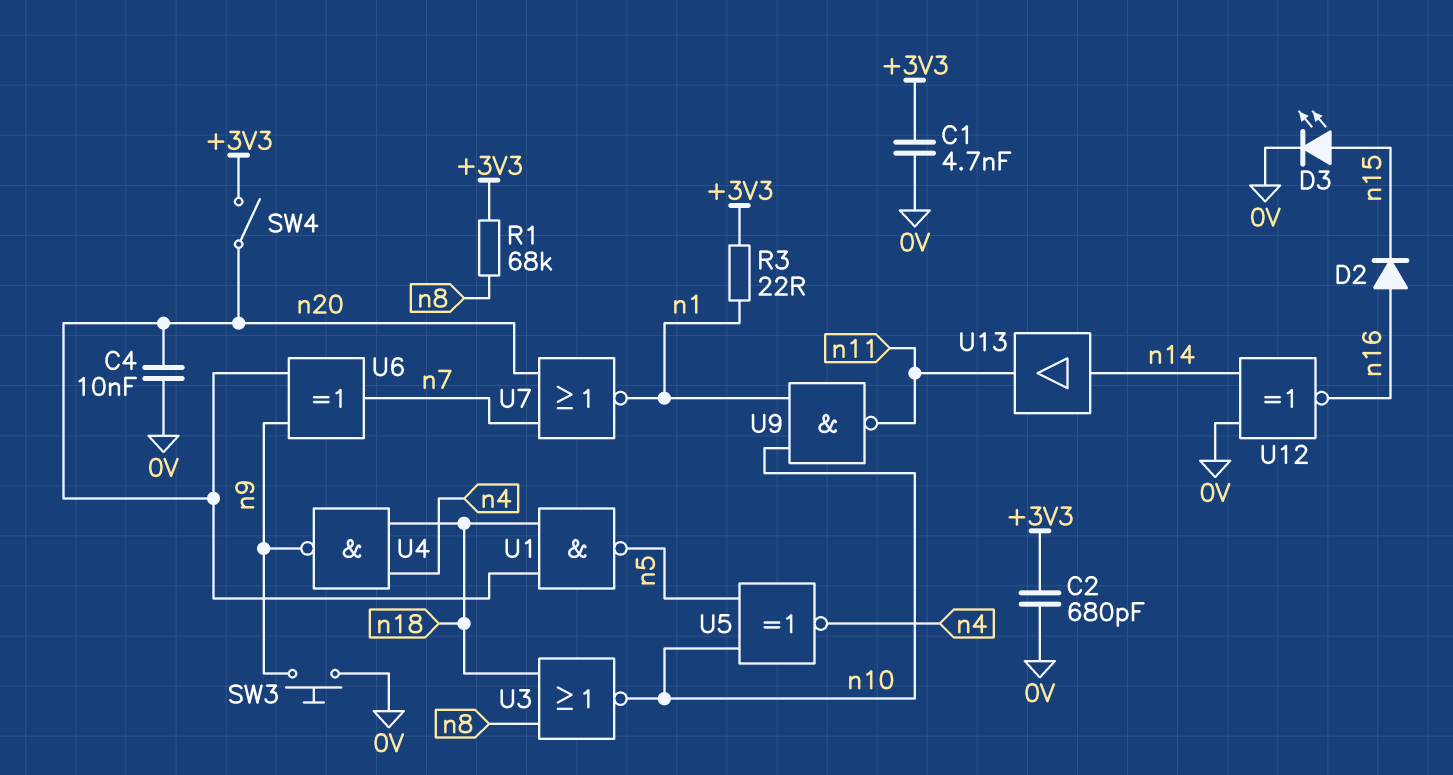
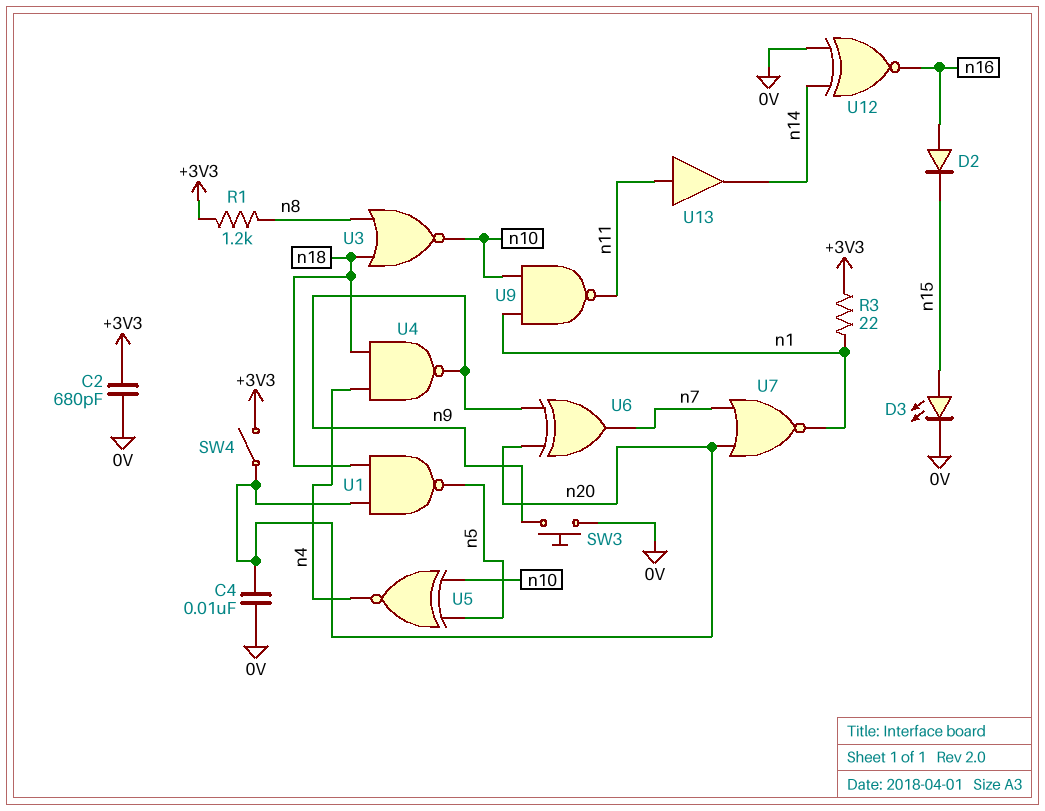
C1: 4.7nF (+3V3, 0V) -> none
R1: 68k (+3V3, n8) -> 1.2k (+3V3, n8)
U13: buffer (in n14, out n11) -> buffer (in n11, out n14)

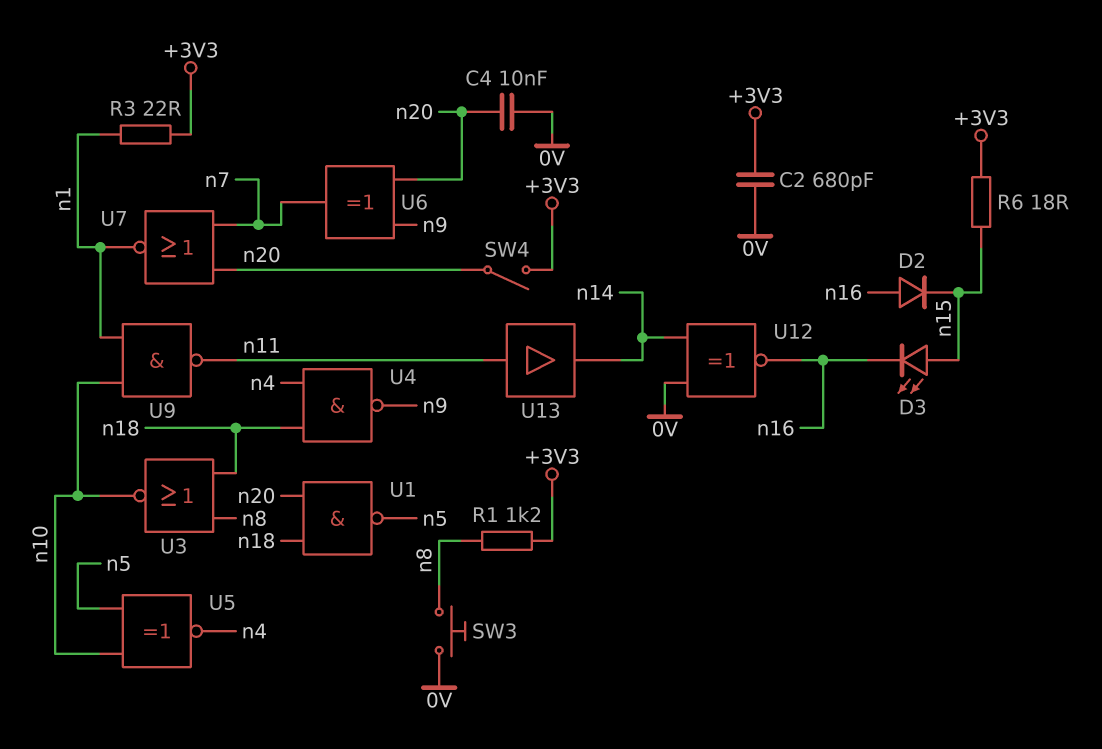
D3: LED (A n15, K 0V) -> LED (A n15, K n16)
R6: none -> 18 (+3V3, n15)
SW3: button (0V, n9) -> button (0V, n8)

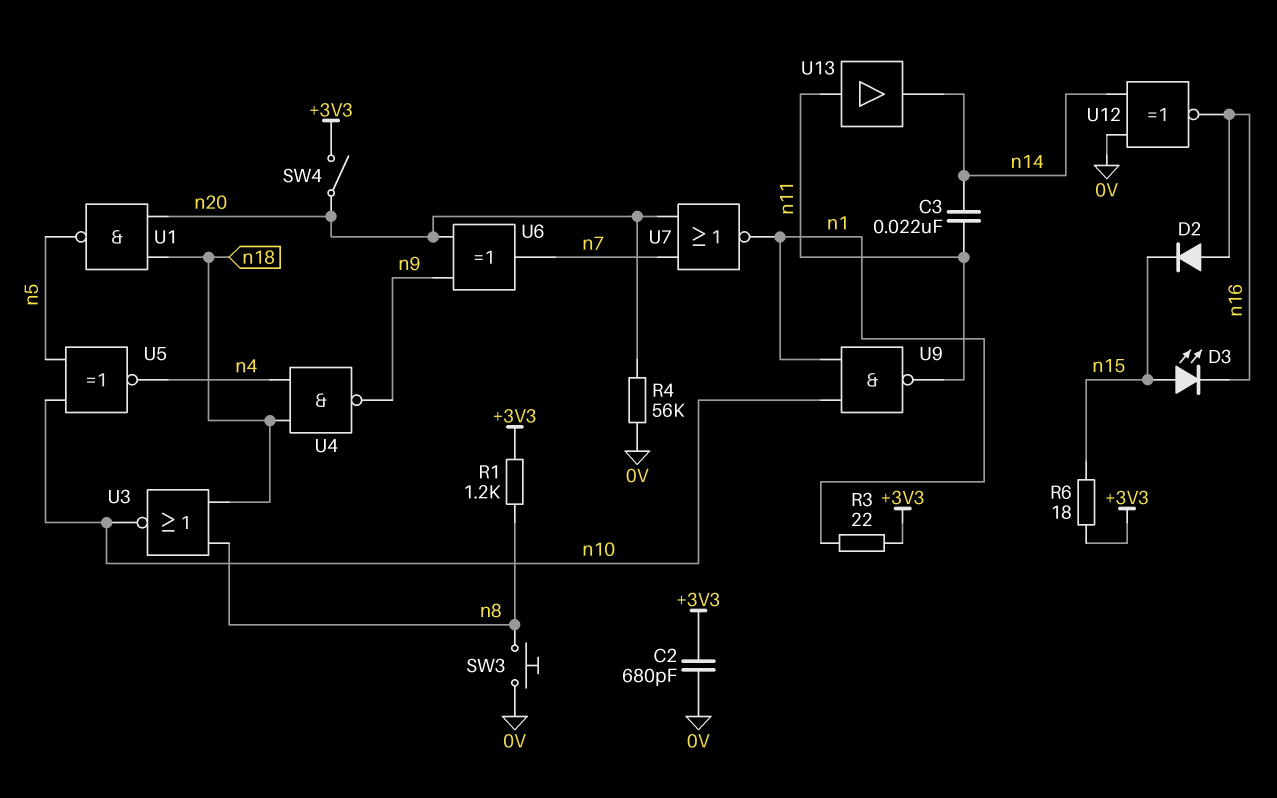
C3: none -> 22nF (n11, n14)
C4: 10nF (0V, n20) -> none
R4: none -> 56k (0V, n20)

